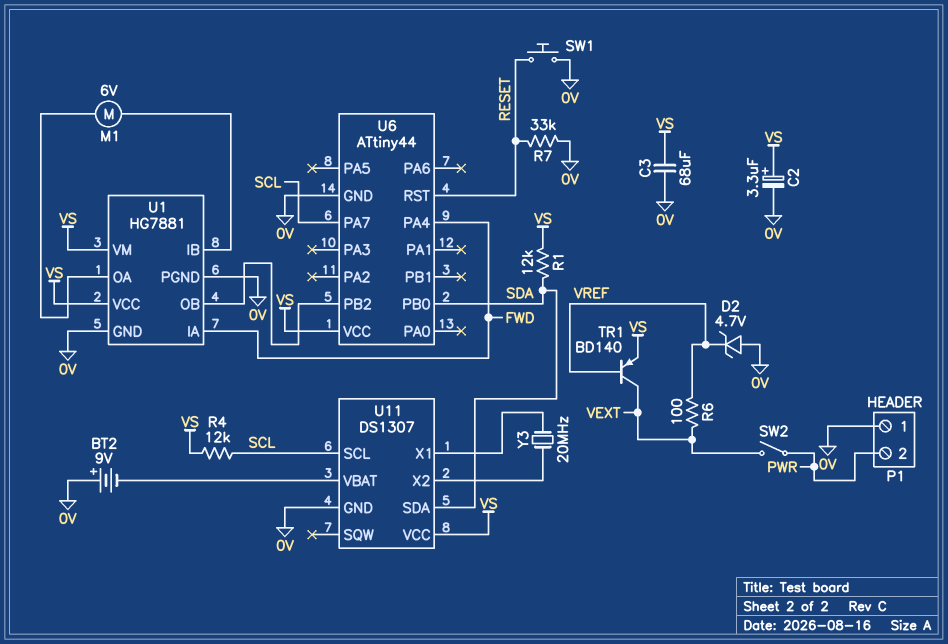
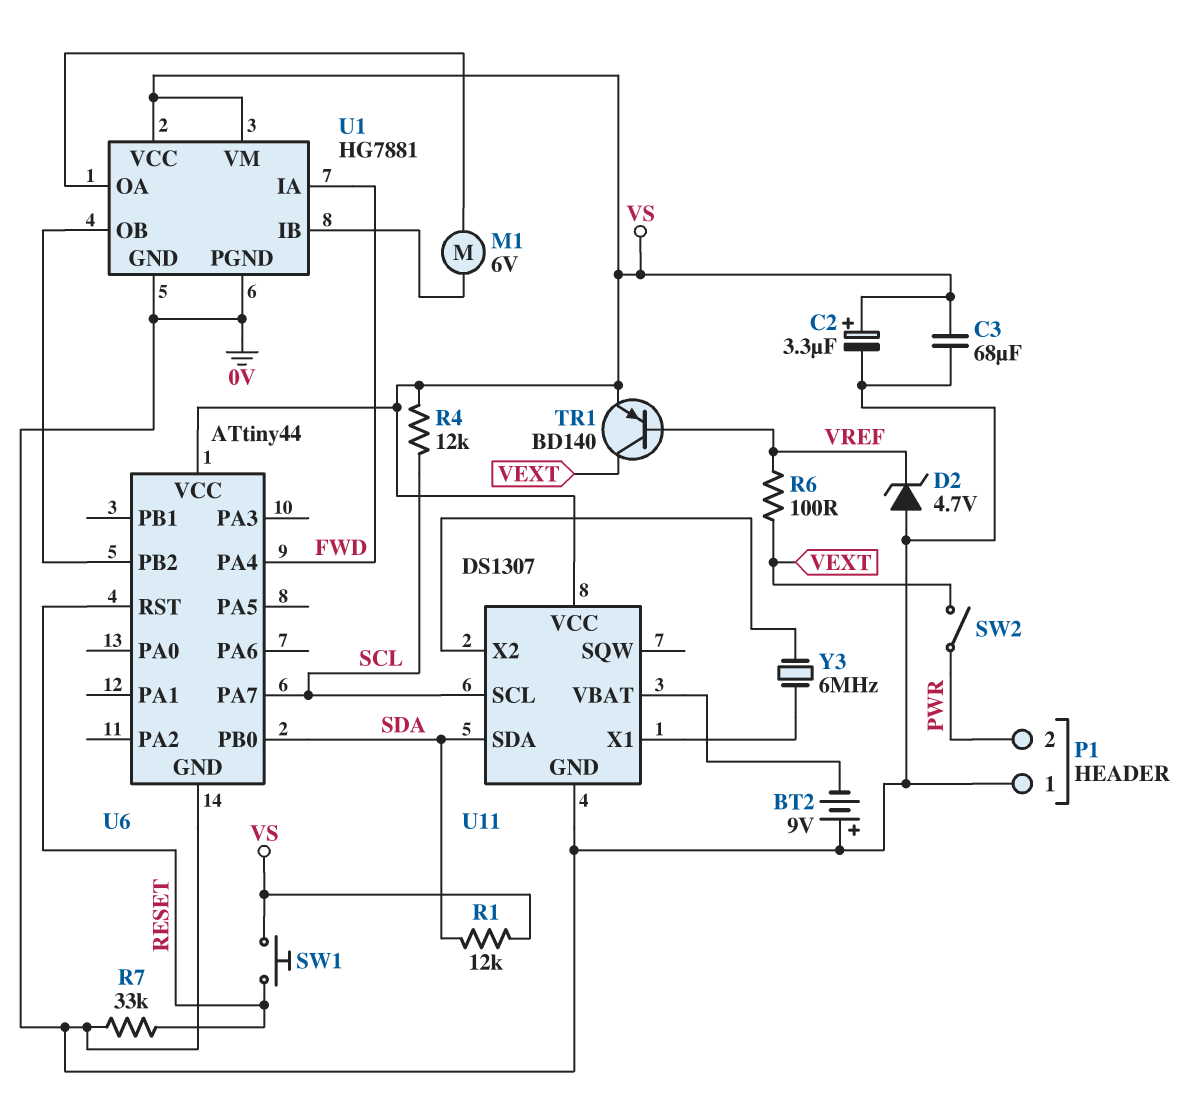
SW1: button (0V, RESET) -> button (RESET, VS)
Y3: 20MHz (U11/X1, U11/X2) -> 6MHz (U11/X1, U11/X2)

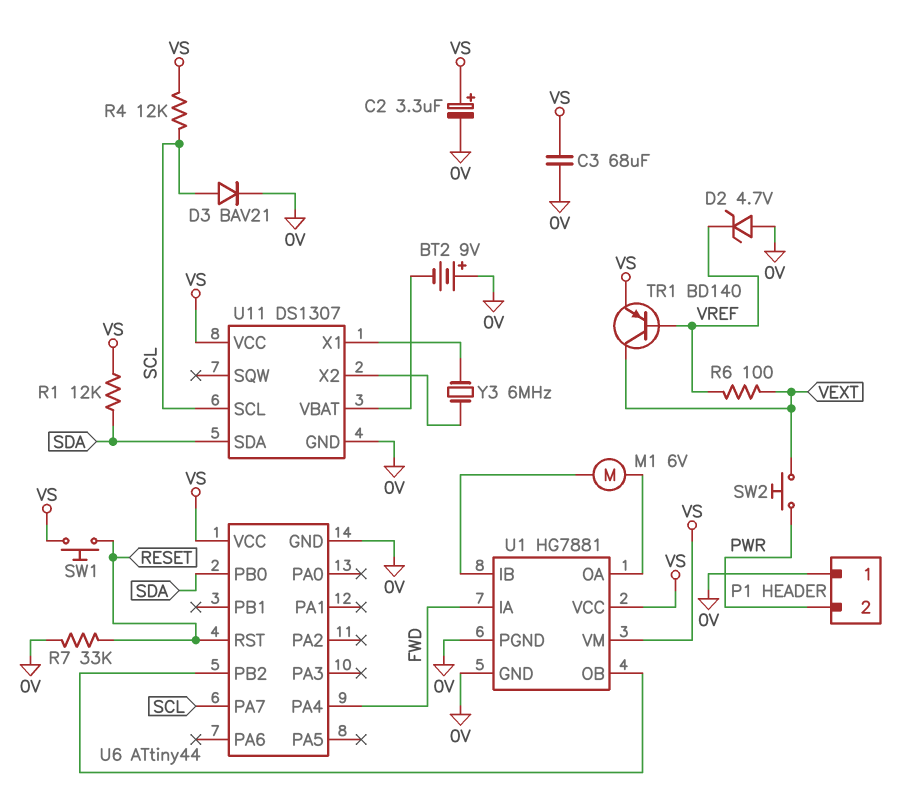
D3: none -> diode BAV21 (A SCL, K 0V)
SW2: switch (PWR, VEXT) -> button (PWR, VEXT)

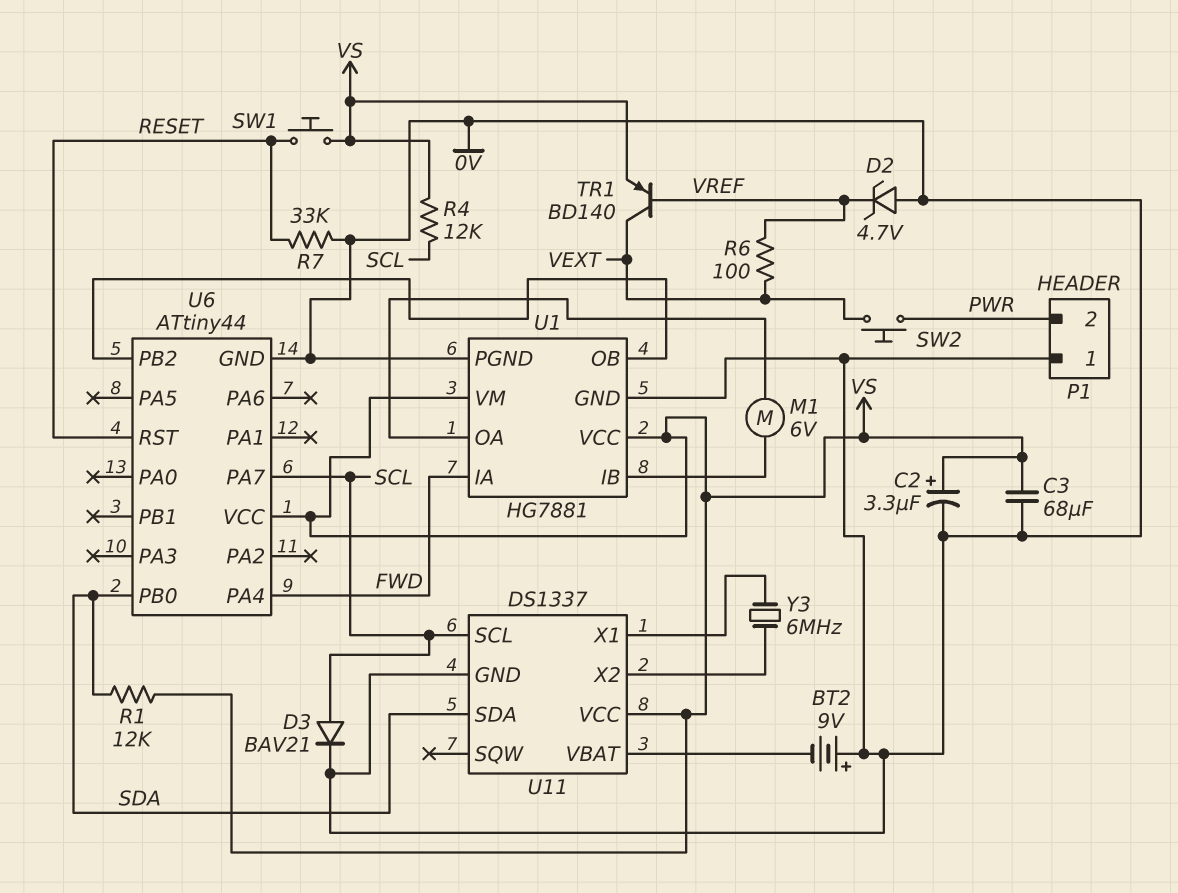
U11: DS1307 -> DS1337

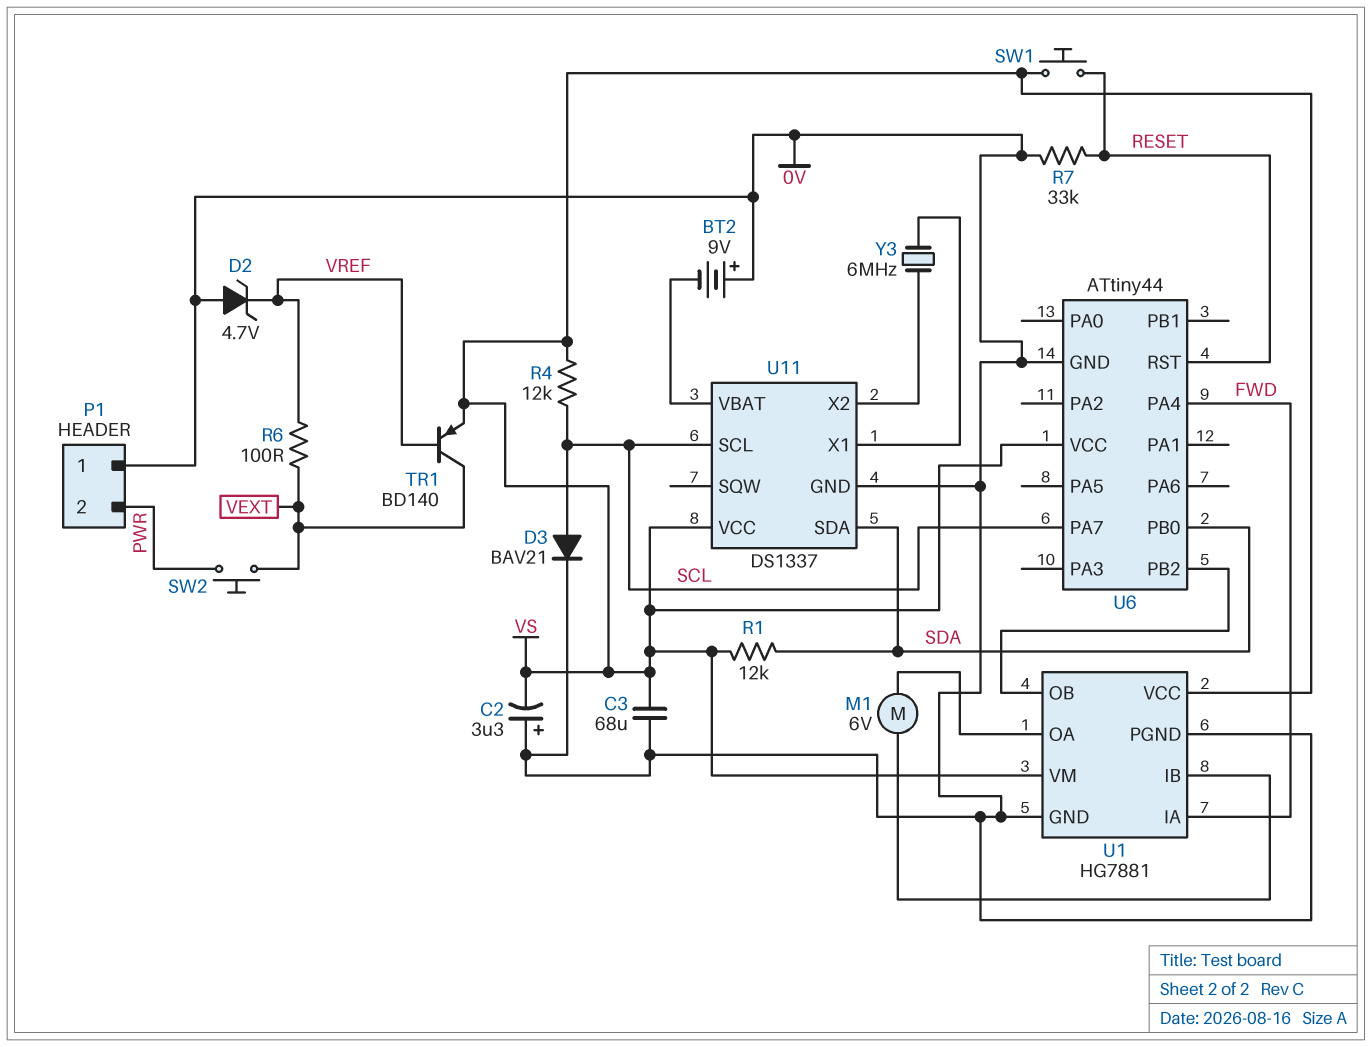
C2: 3.3uF (plus VS, minus 0V) -> 3.3uF (plus 0V, minus VS)

